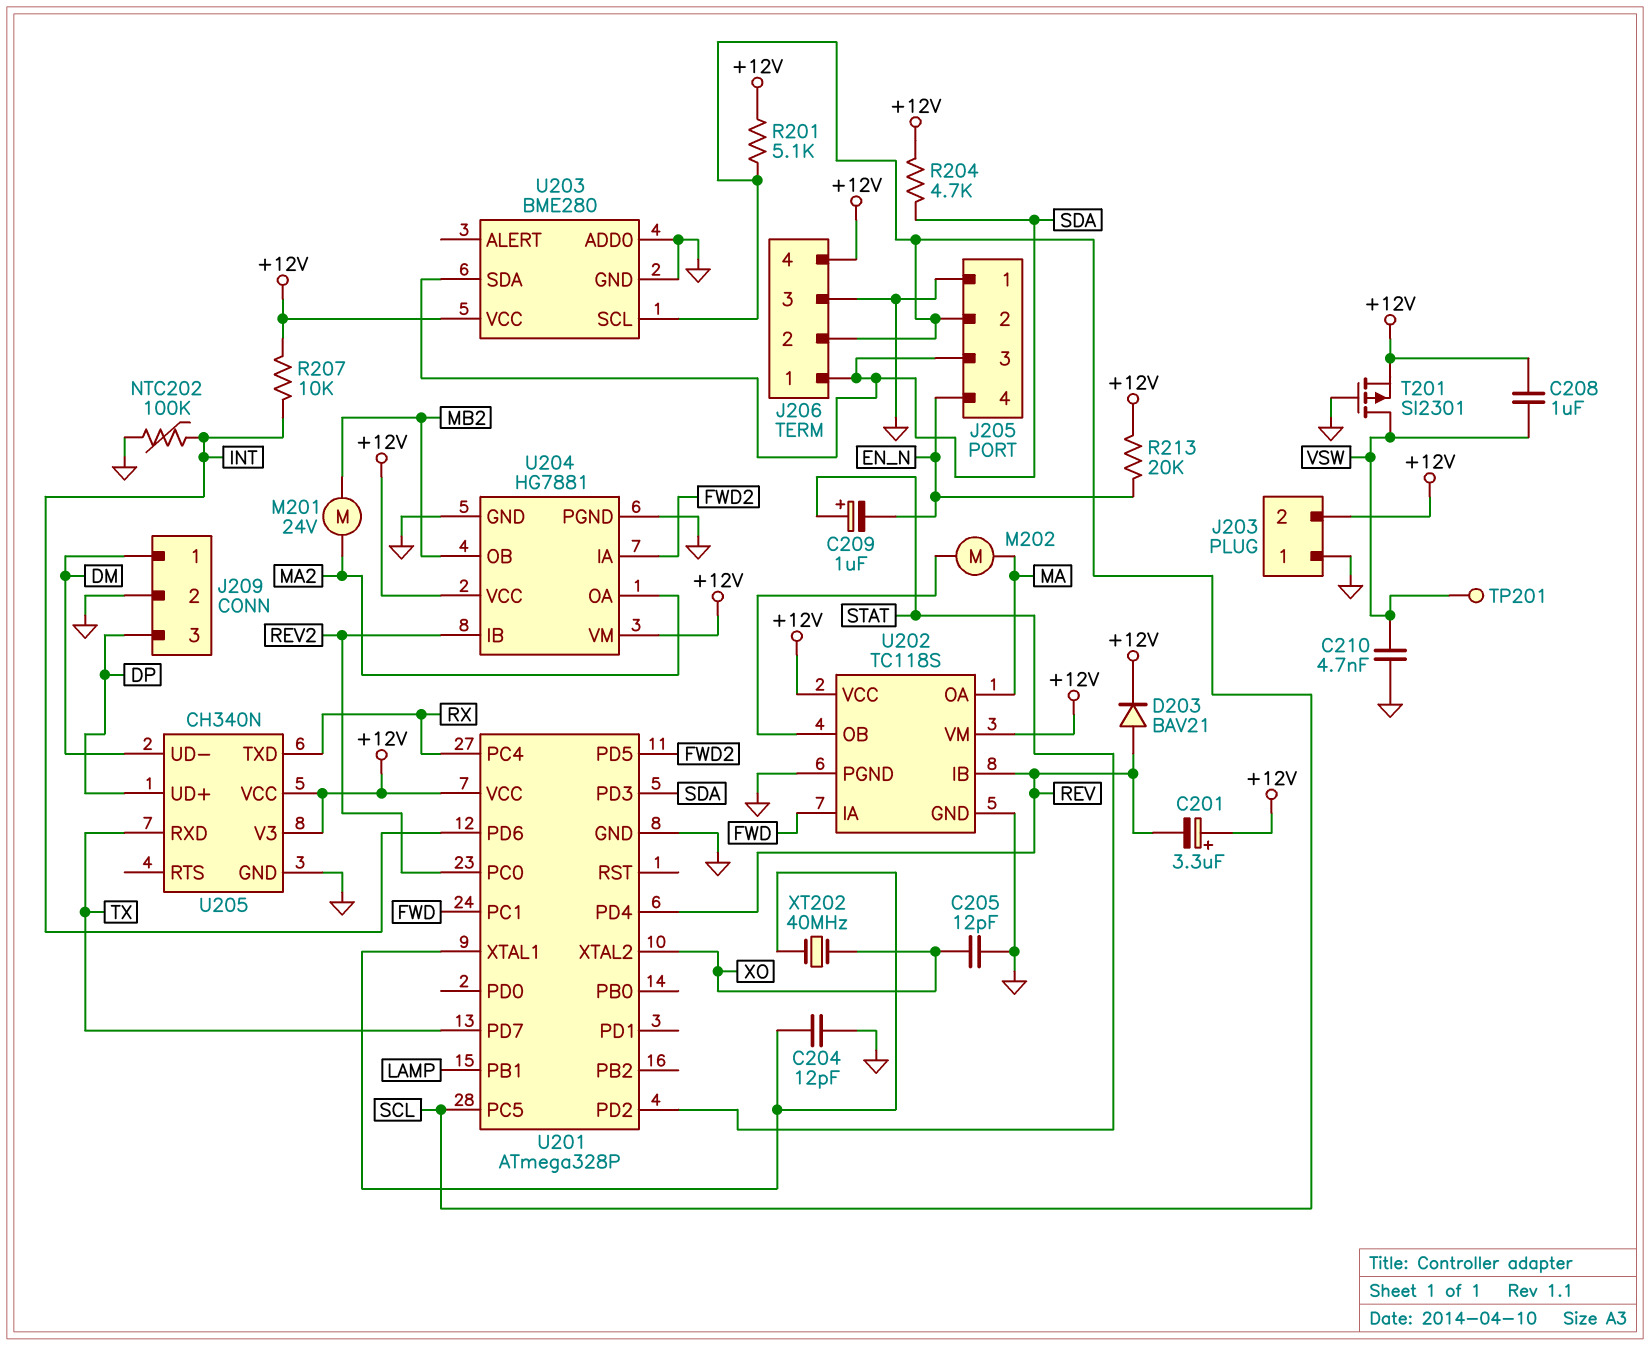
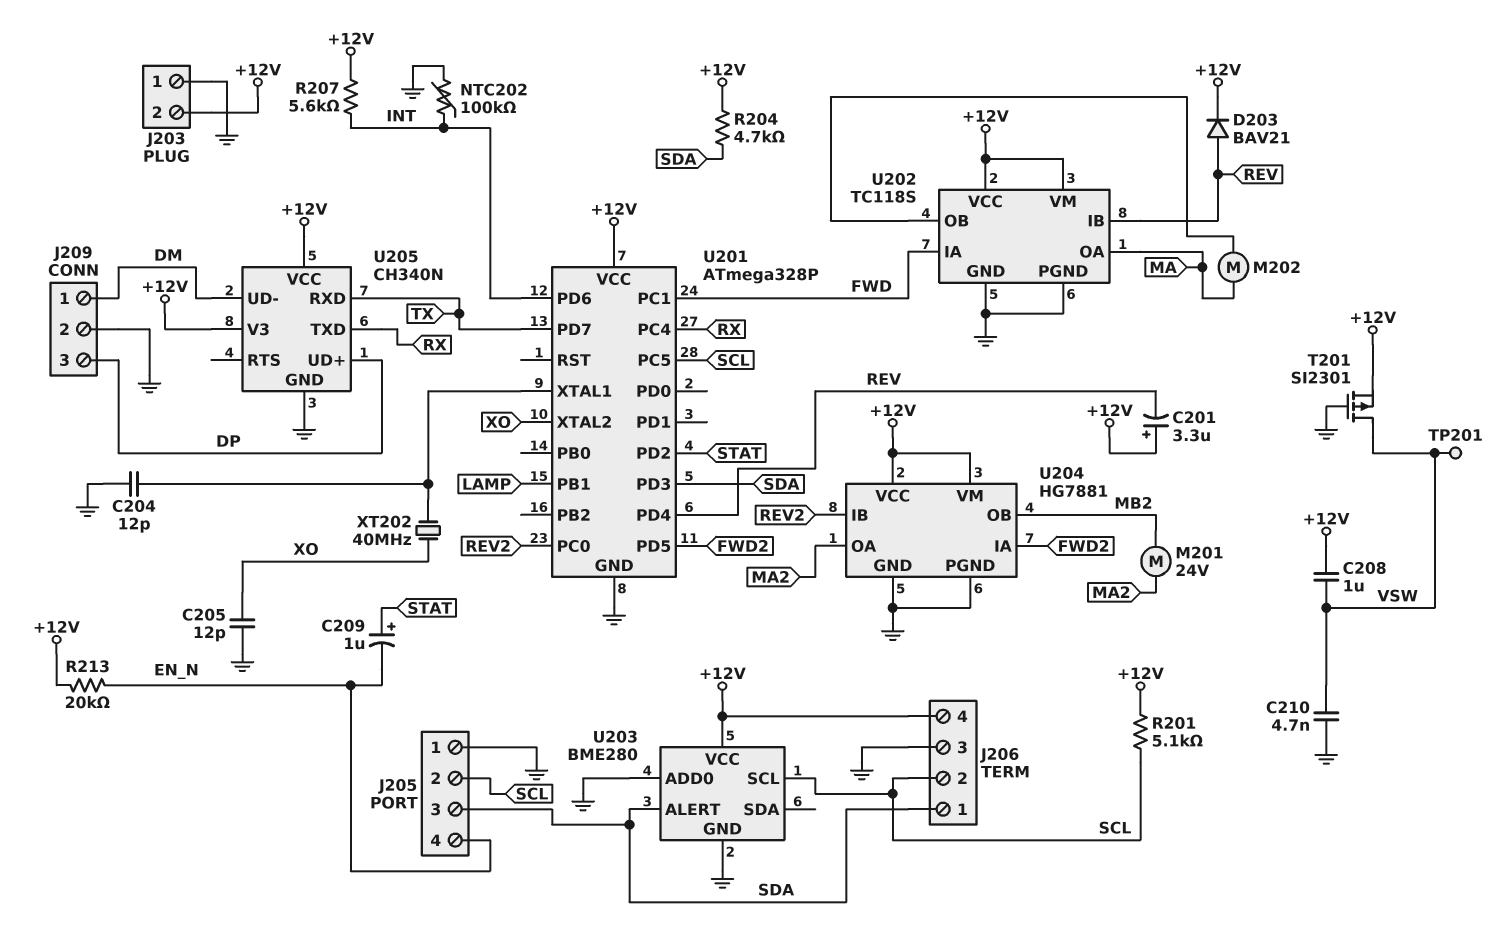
R207: 10k (+12V, INT) -> 5.6k (+12V, INT)
U203 pin ALERT: none -> SDA
U203 pin SDA: SDA -> none

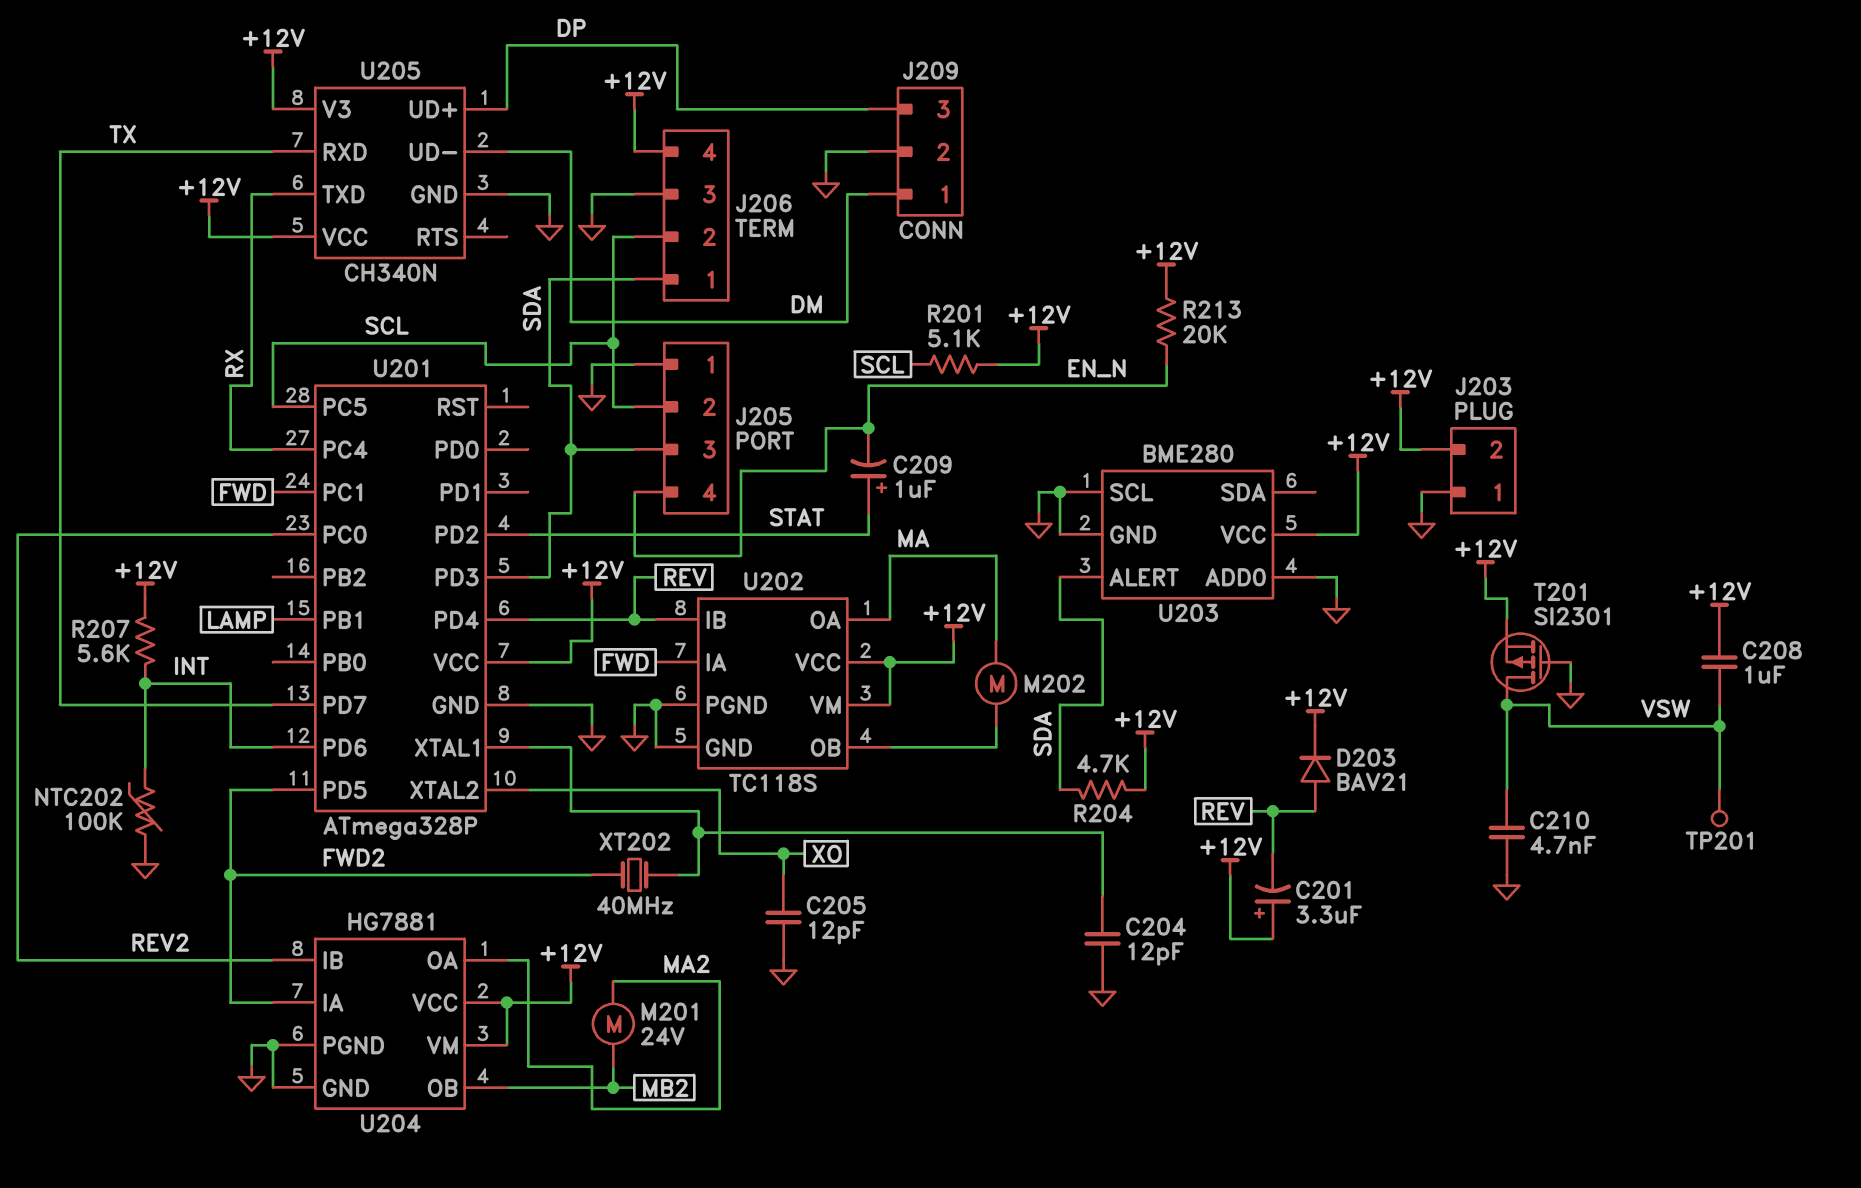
U203 pin SCL: SCL -> GND
XT202: 40MHz (U201/XTAL1, XO) -> 40MHz (FWD2, U201/XTAL1)

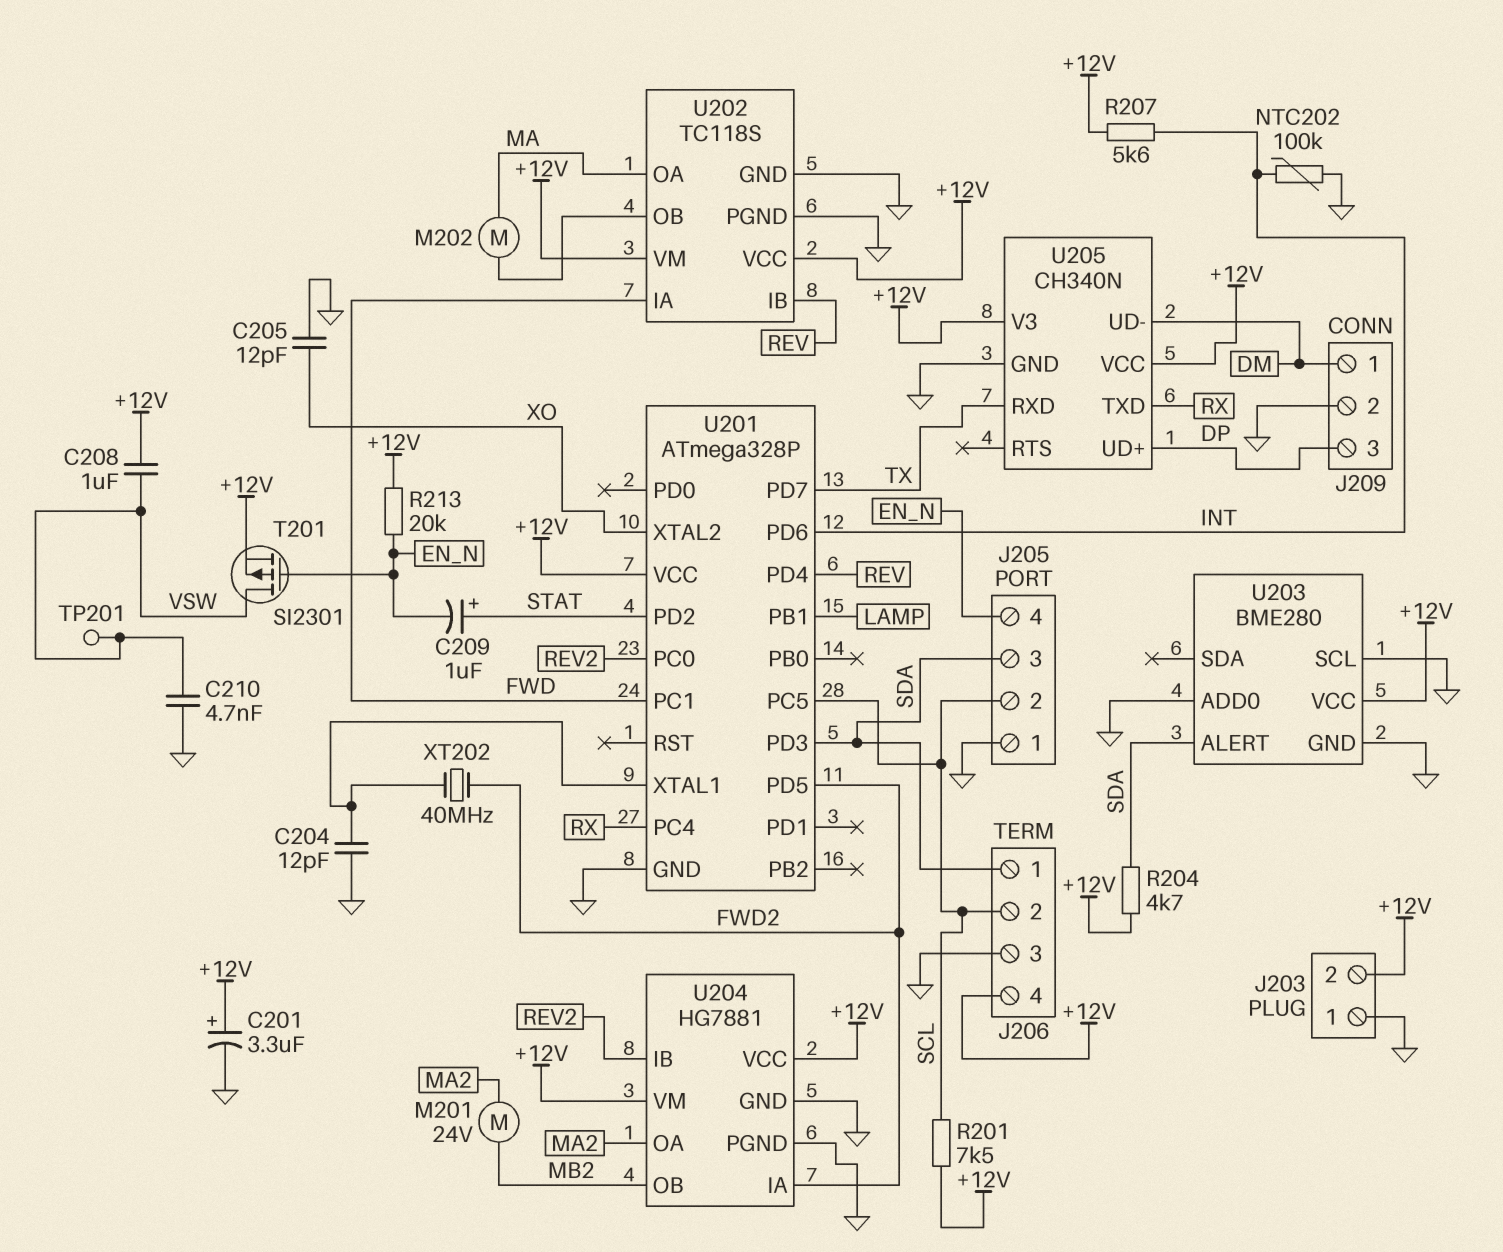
C201: 3.3uF (plus +12V, minus REV) -> 3.3uF (plus +12V, minus GND)
D203: diode BAV21 (A REV, K +12V) -> none
R201: 5.1k (+12V, SCL) -> 7.5k (+12V, SCL)
T201: PMOS SI2301 (G GND, D VSW, S +12V) -> PMOS SI2301 (G EN_N, D VSW, S +12V)

